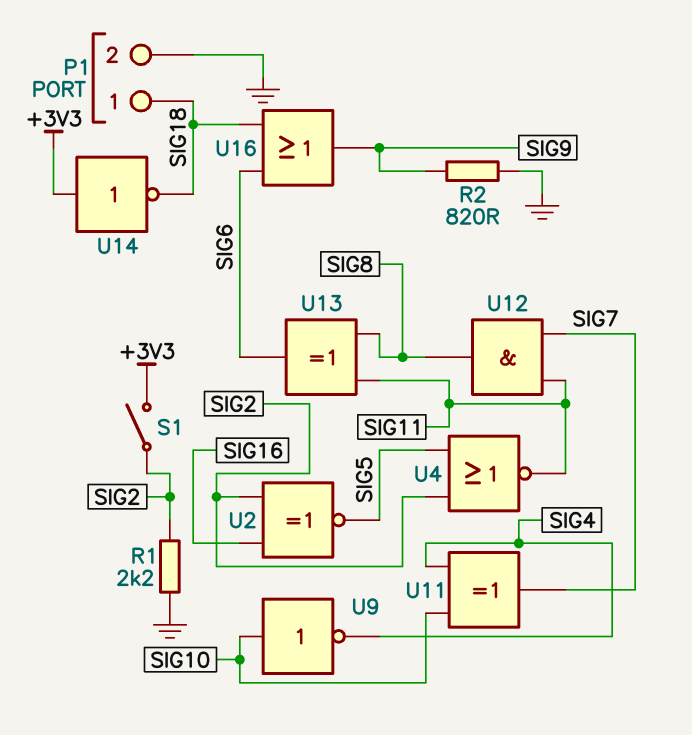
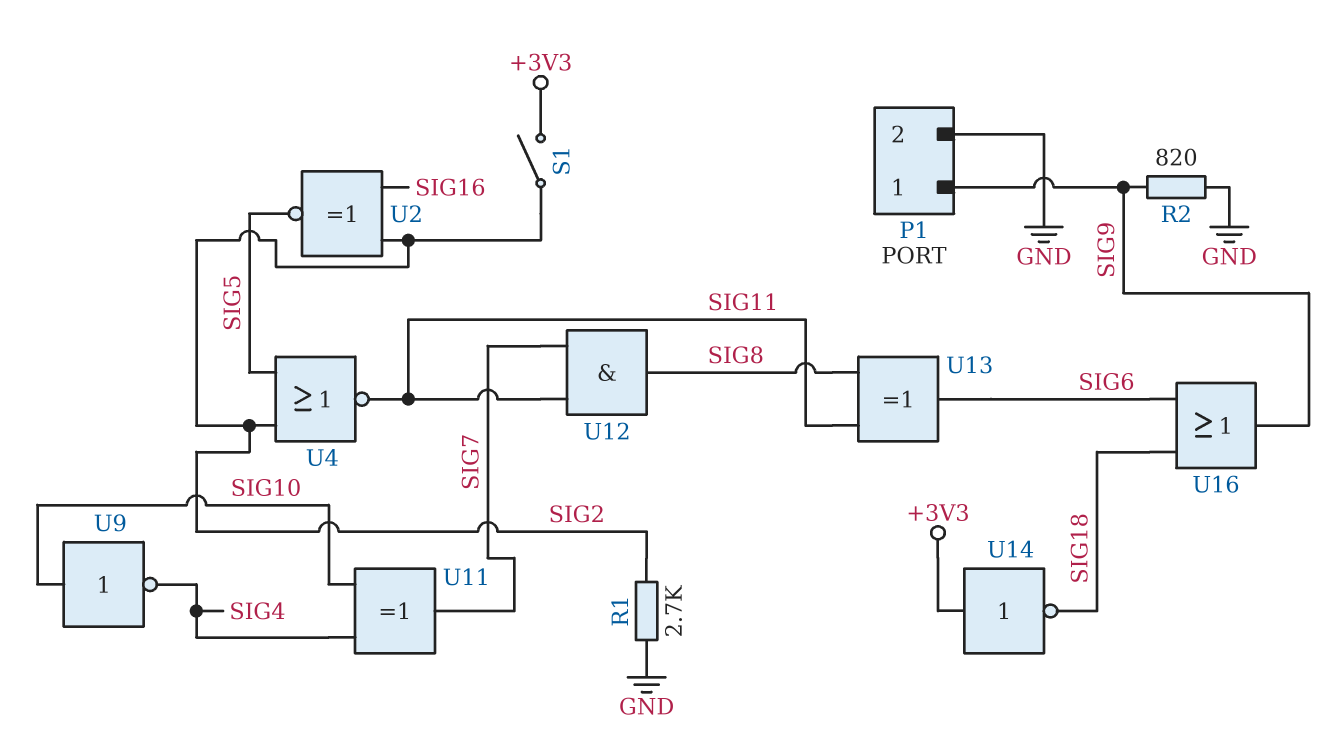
P1 pin 1: SIG18 -> SIG9
R1: 2.2k (GND, SIG2) -> 2.7k (GND, SIG2)

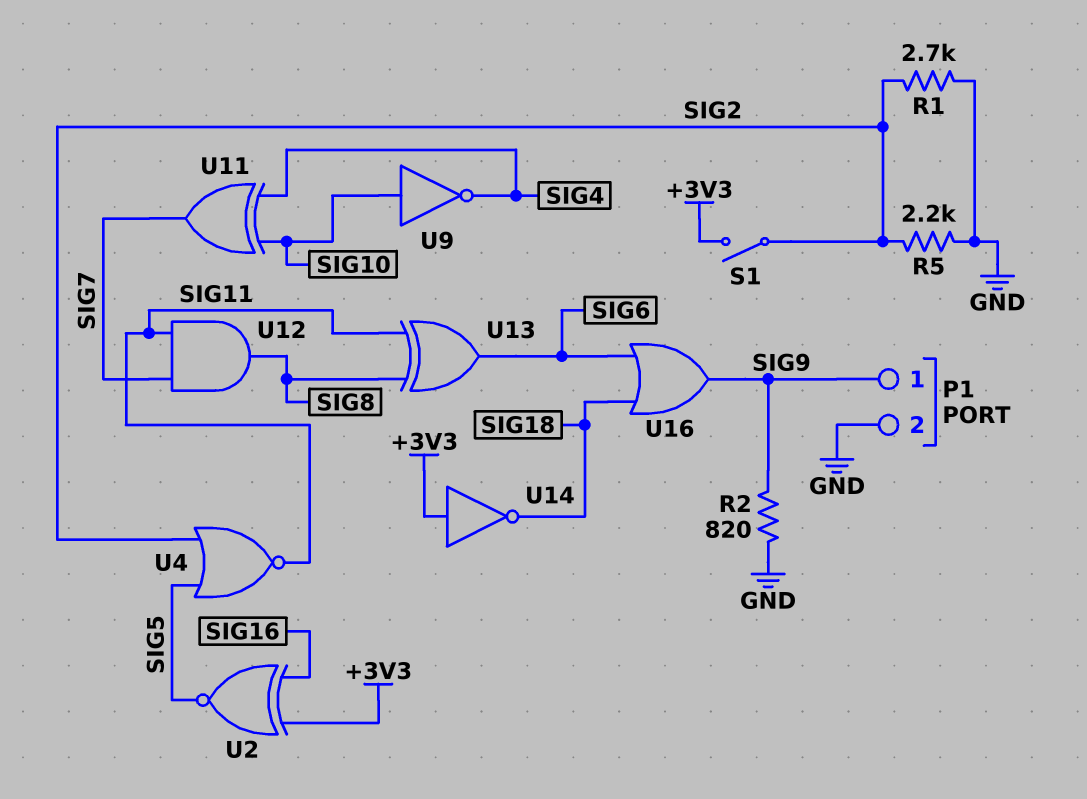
R5: none -> 2.2k (GND, SIG2)
U2: XNOR (in SIG2, in SIG16, out SIG5) -> XNOR (in +3V3, in SIG16, out SIG5)

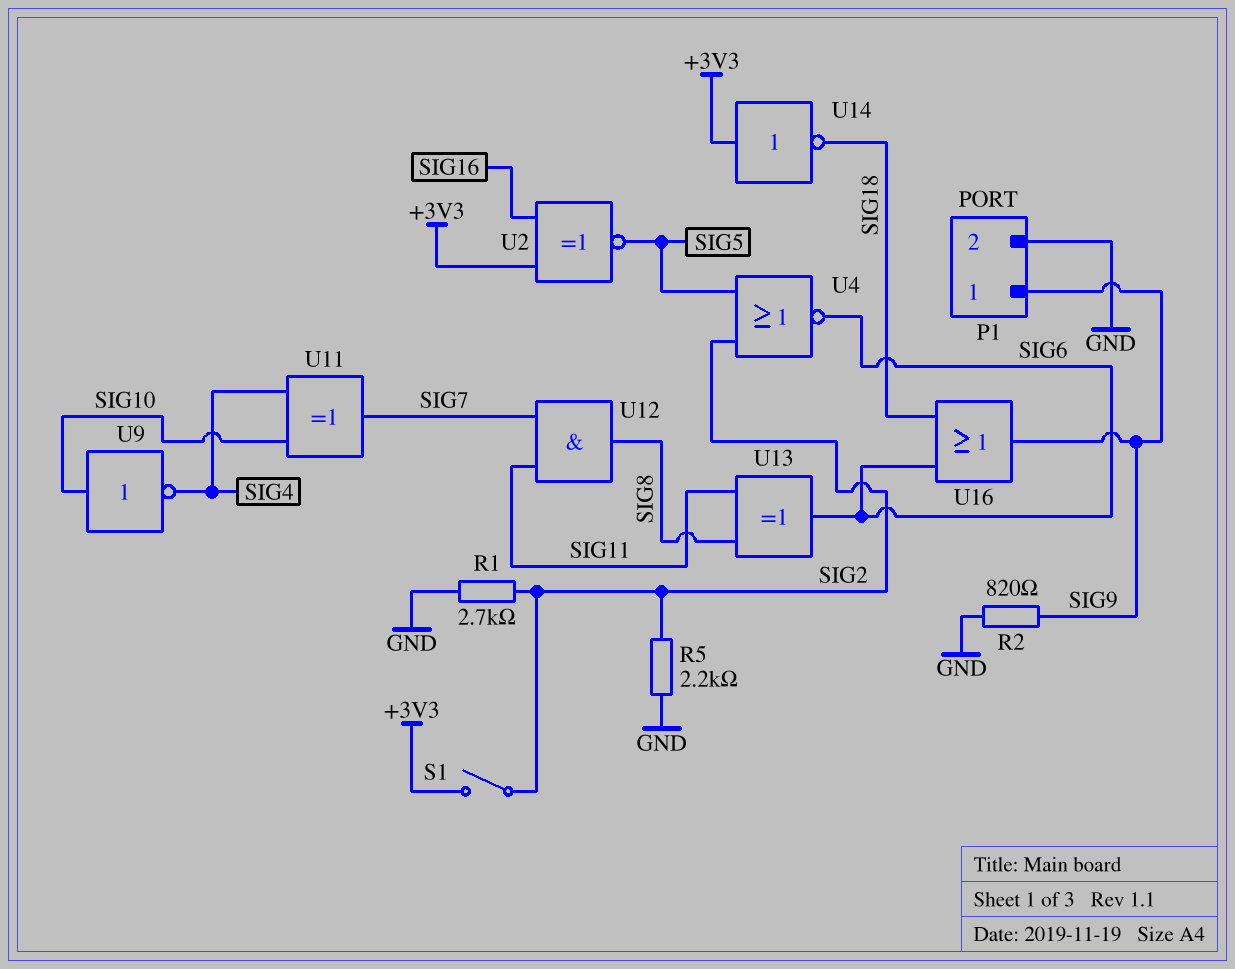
U4: NOR (in SIG2, in SIG5, out SIG11) -> NOR (in SIG2, in SIG5, out SIG6)

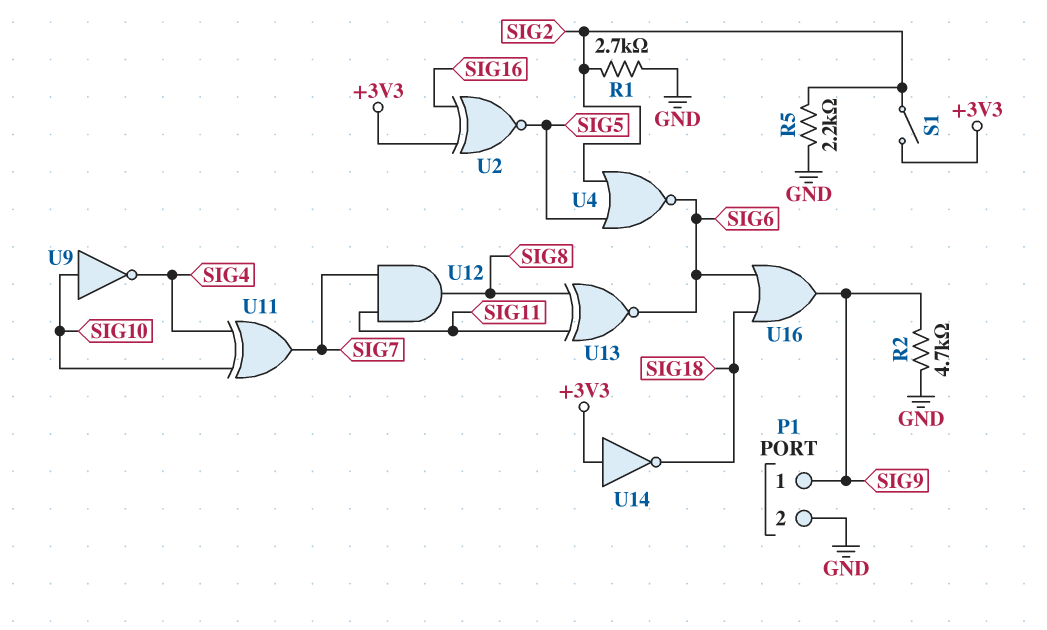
R2: 820 (GND, SIG9) -> 4.7k (GND, SIG9)
U13: XOR (in SIG8, in SIG11, out SIG6) -> XNOR (in SIG8, in SIG11, out SIG6)

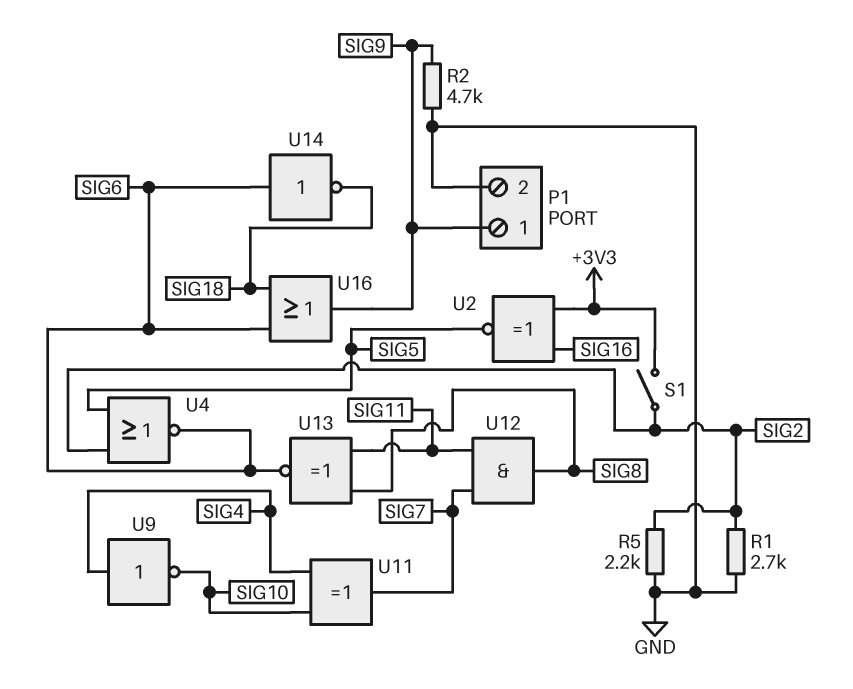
U9: NOT (in SIG10, out SIG4) -> NOT (in SIG4, out SIG10)
U14: NOT (in +3V3, out SIG18) -> NOT (in SIG6, out SIG18)

